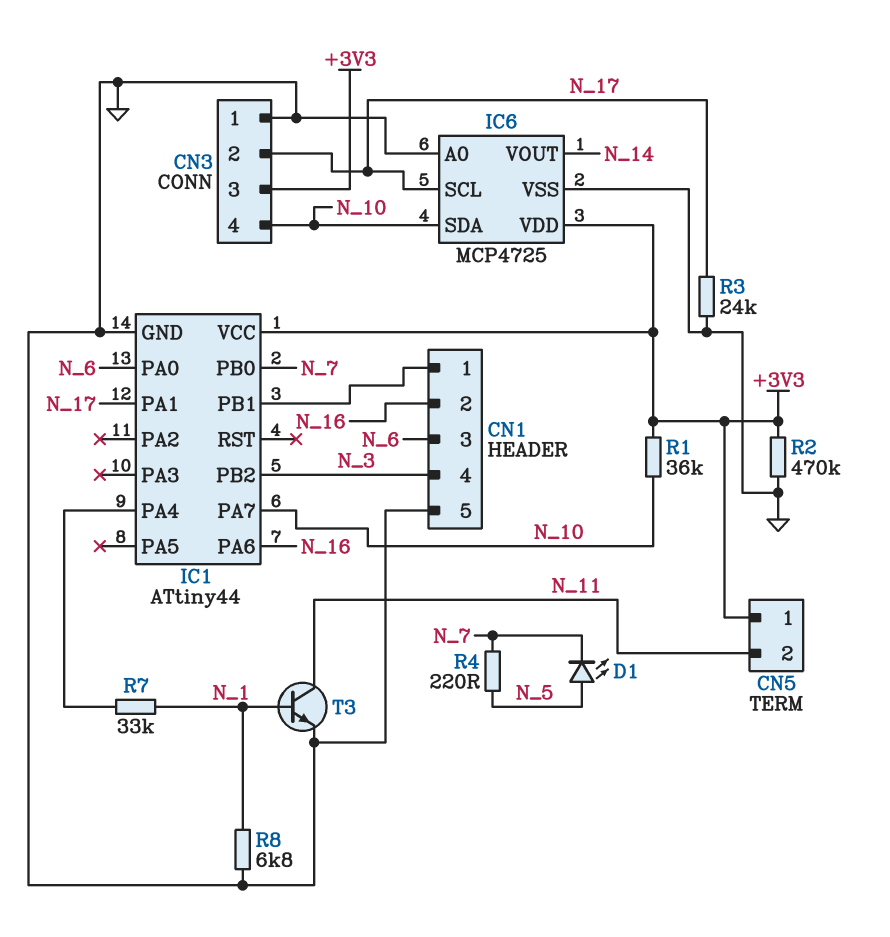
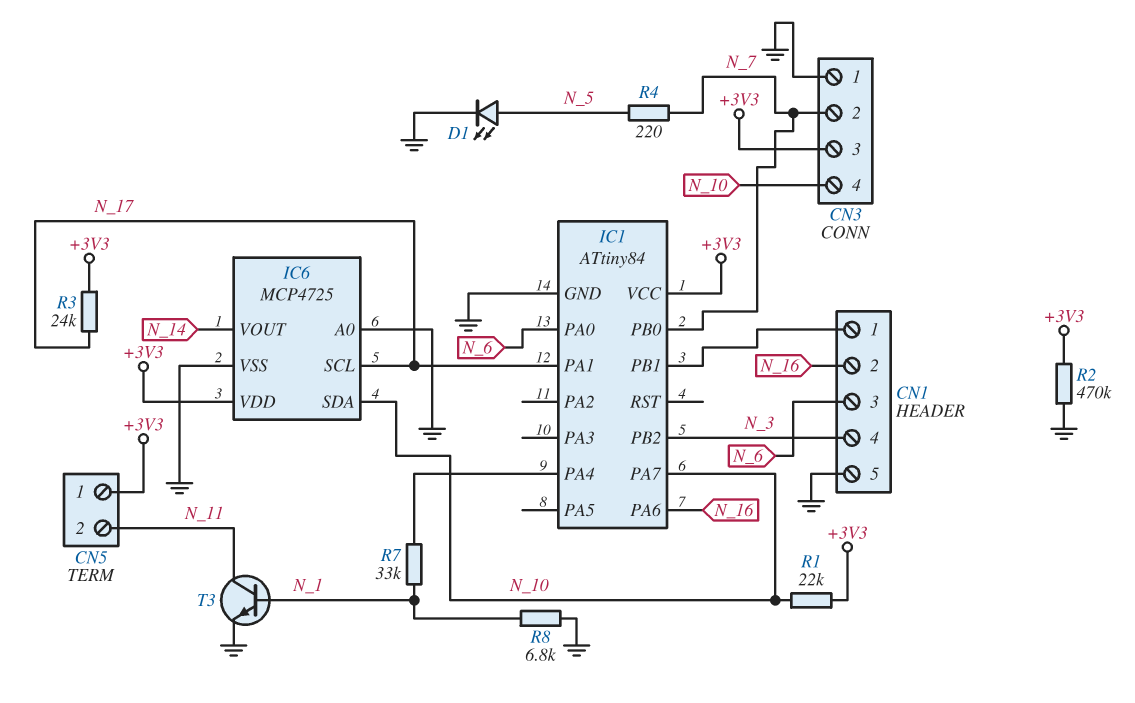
CN3 pin 2: N_17 -> N_7
D1: LED (A N_5, K N_7) -> LED (A N_5, K GND)
IC1: ATtiny44 -> ATtiny84
R1: 36k (+3V3, N_10) -> 22k (+3V3, N_10)
R3: 24k (GND, N_17) -> 24k (+3V3, N_17)

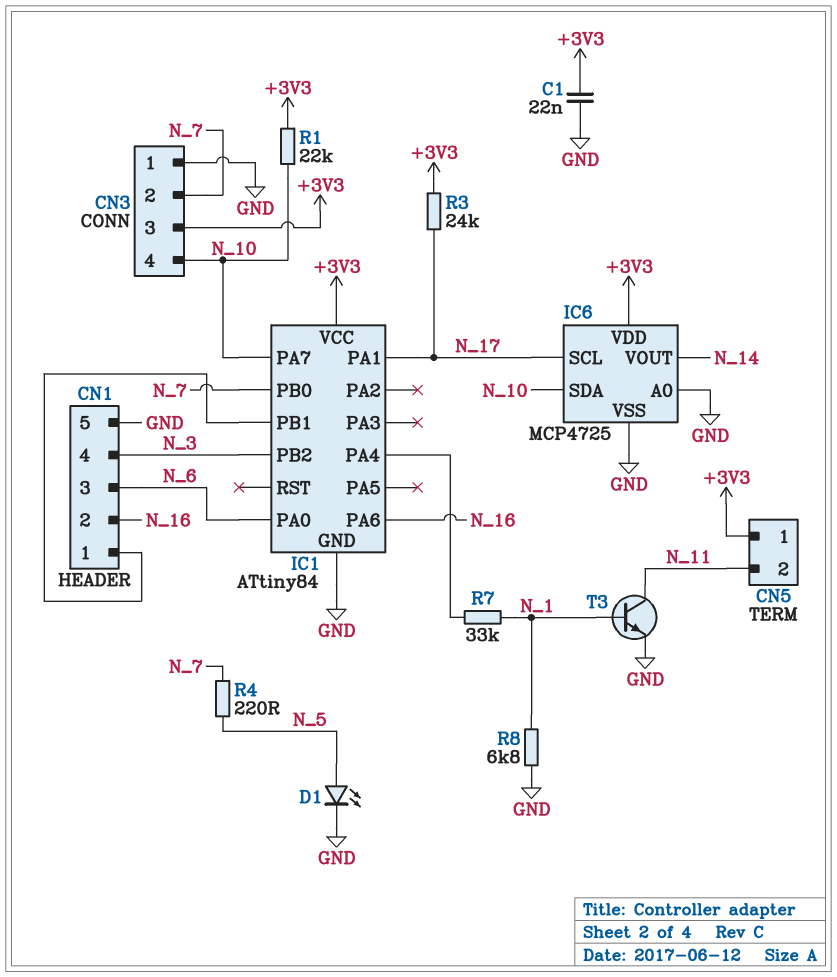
C1: none -> 22nF (+3V3, GND)
R2: 470k (+3V3, GND) -> none

